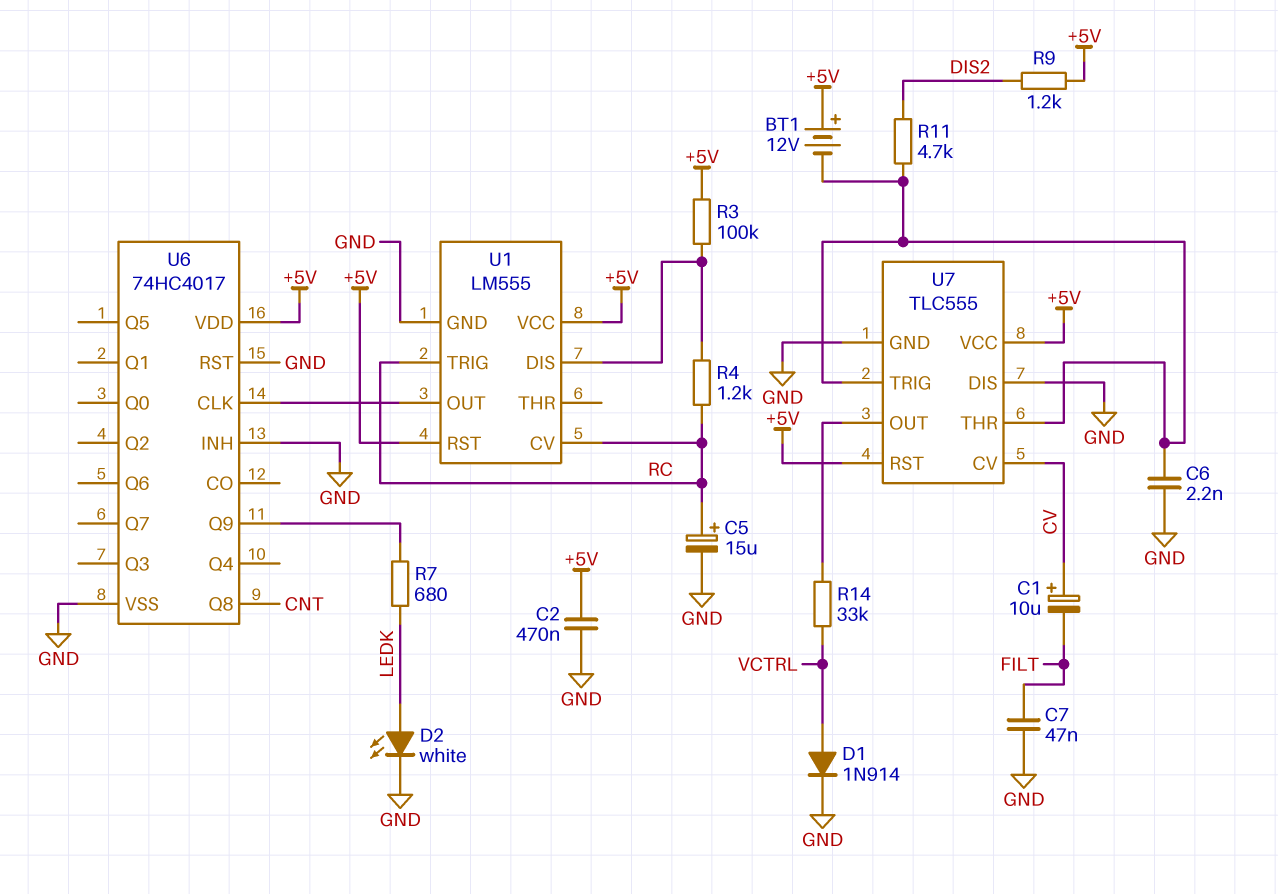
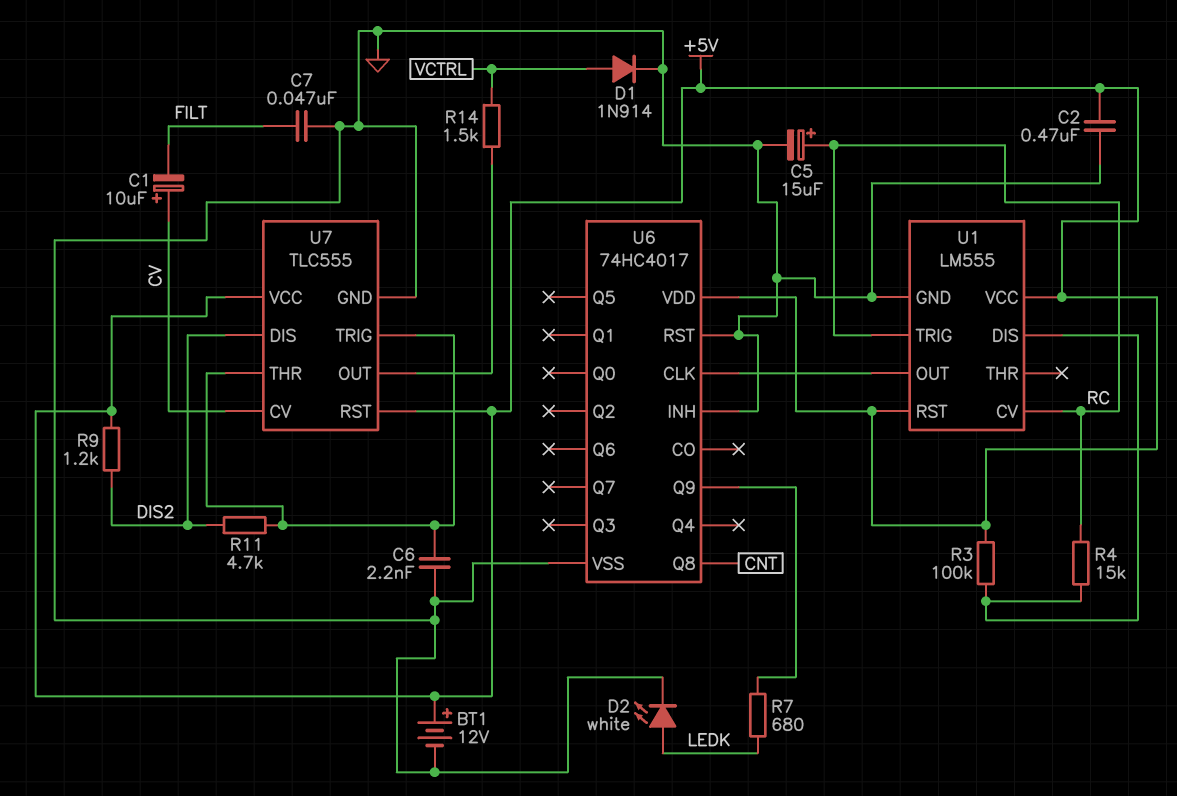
BT1: 12V (plus +5V, minus U7/THR) -> 12V (plus +5V, minus GND)
R4: 1.2k (RC, U1/DIS) -> 15k (RC, U1/DIS)
R14: 33k (U7/OUT, VCTRL) -> 1.5k (U7/OUT, VCTRL)
U7 pin DIS: GND -> DIS2

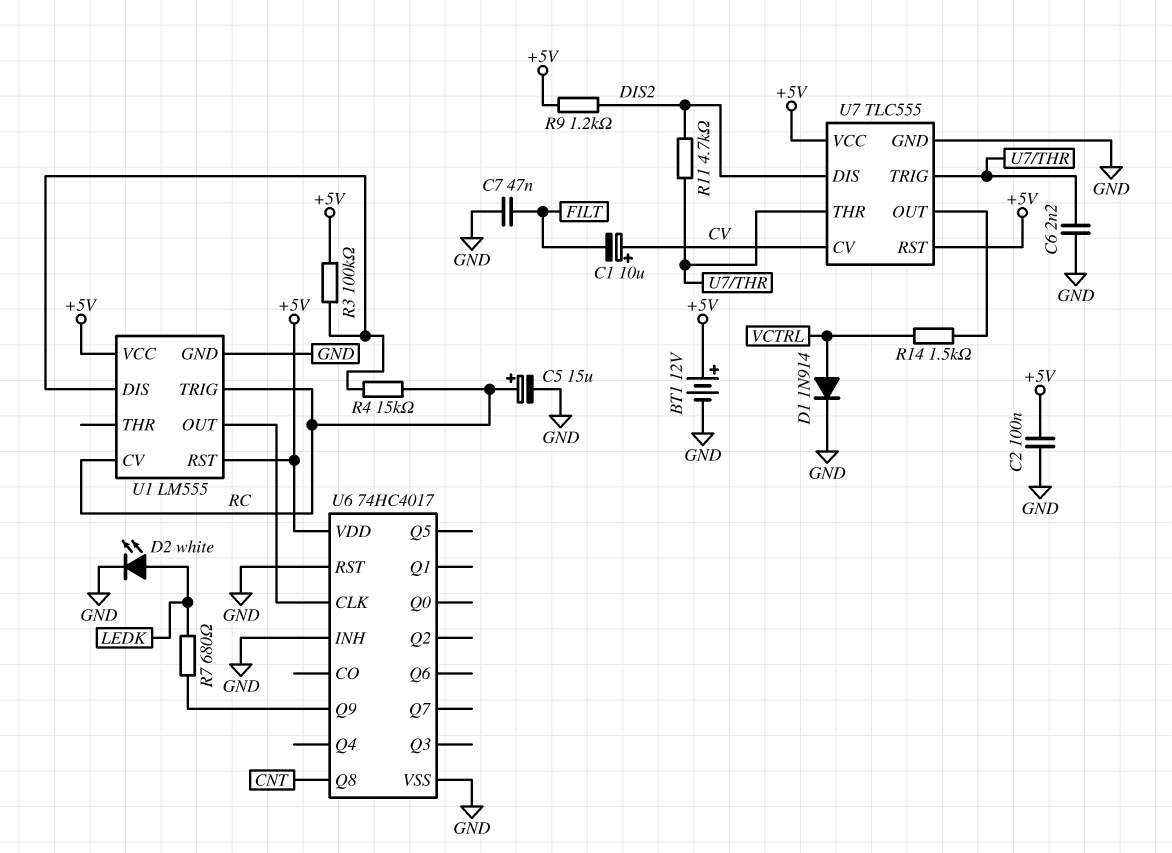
C2: 470nF (+5V, GND) -> 100nF (+5V, GND)

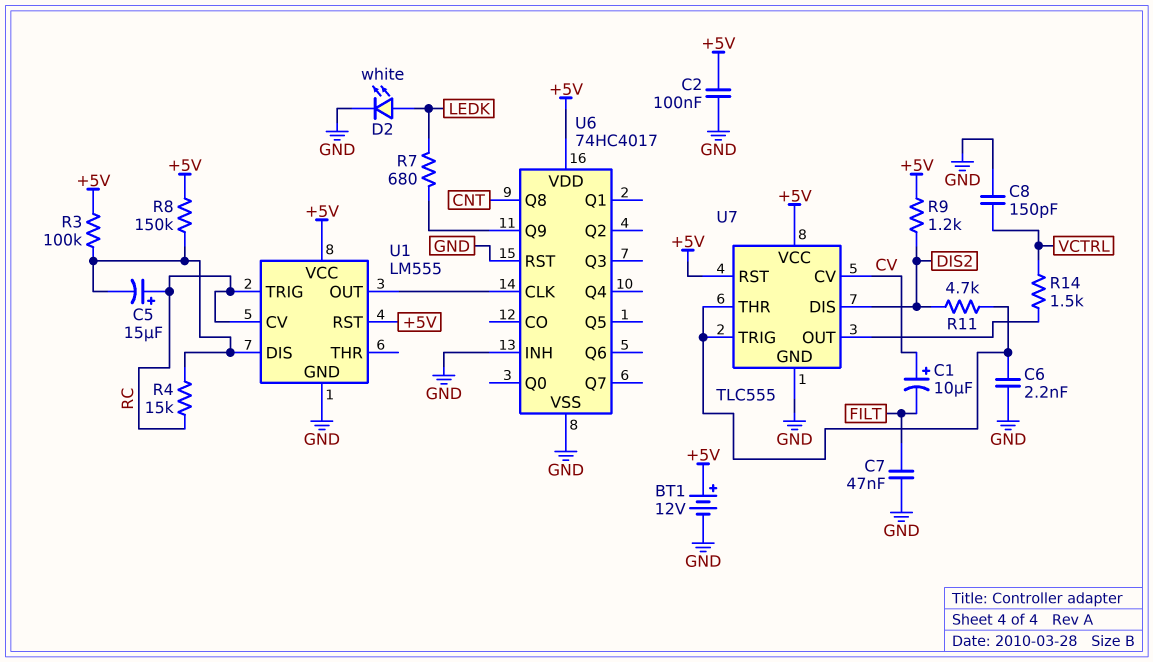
C5: 15uF (plus RC, minus GND) -> 15uF (plus RC, minus U1/DIS)
C8: none -> 150pF (GND, VCTRL)
D1: diode 1N914 (A VCTRL, K GND) -> none
R8: none -> 150k (+5V, U1/DIS)

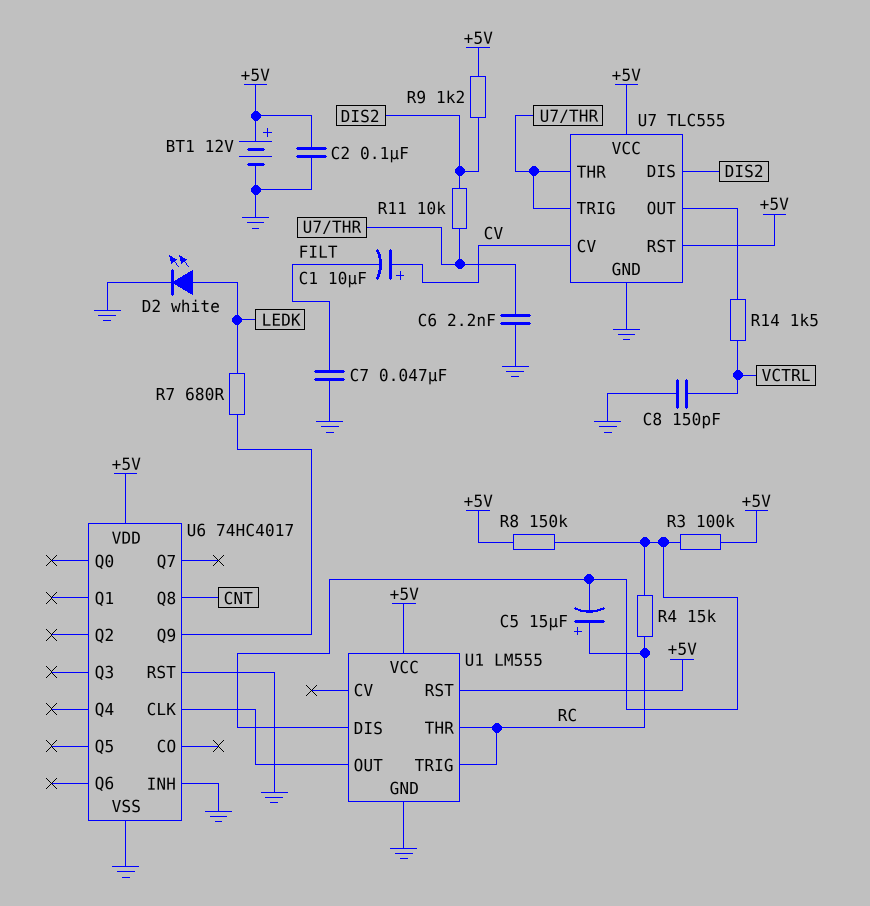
R11: 4.7k (DIS2, U7/THR) -> 10k (DIS2, U7/THR)
U1 pin CV: RC -> none
U1 pin THR: none -> RC

